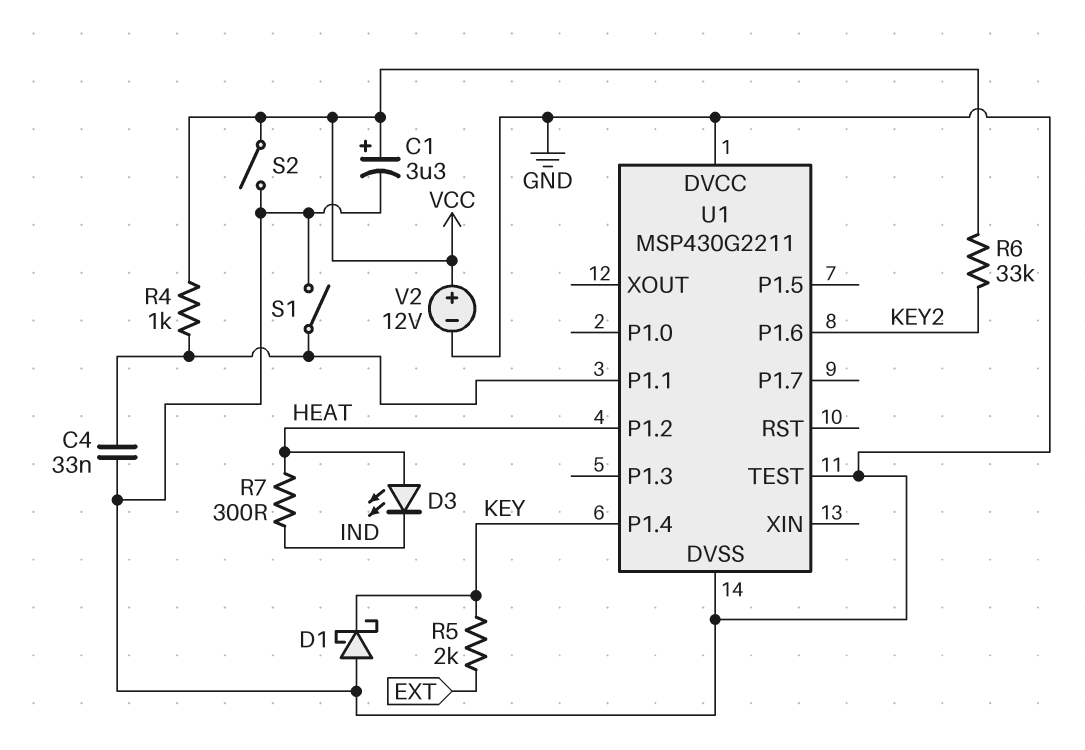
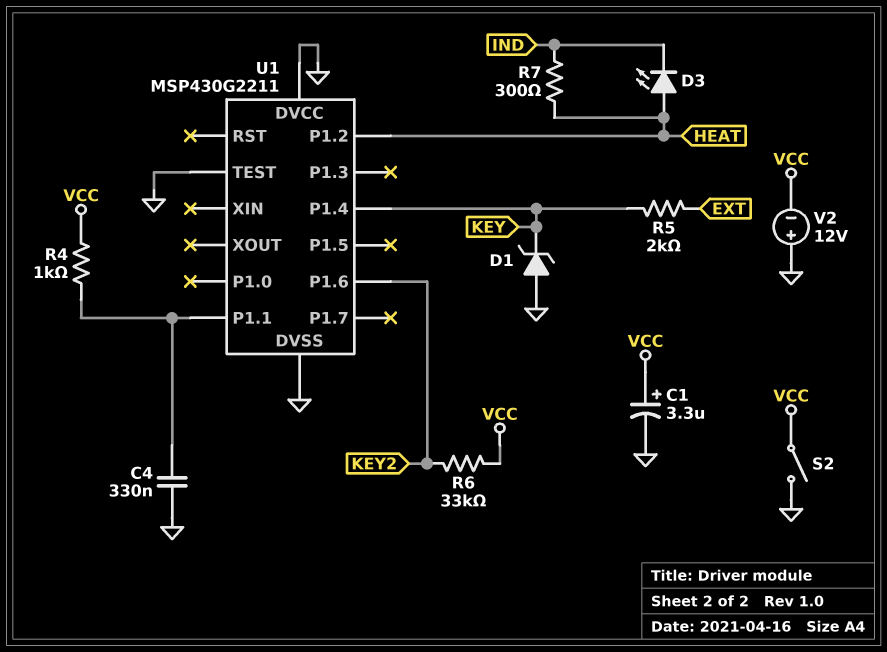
C4: 33nF (GND, U1/P1.1) -> 330nF (GND, U1/P1.1)
D1: schottky (A GND, K KEY) -> zener (A GND, K KEY)
S1: switch (GND, U1/P1.1) -> none
V2: 12V (plus VCC, minus GND) -> 12V (plus GND, minus VCC)

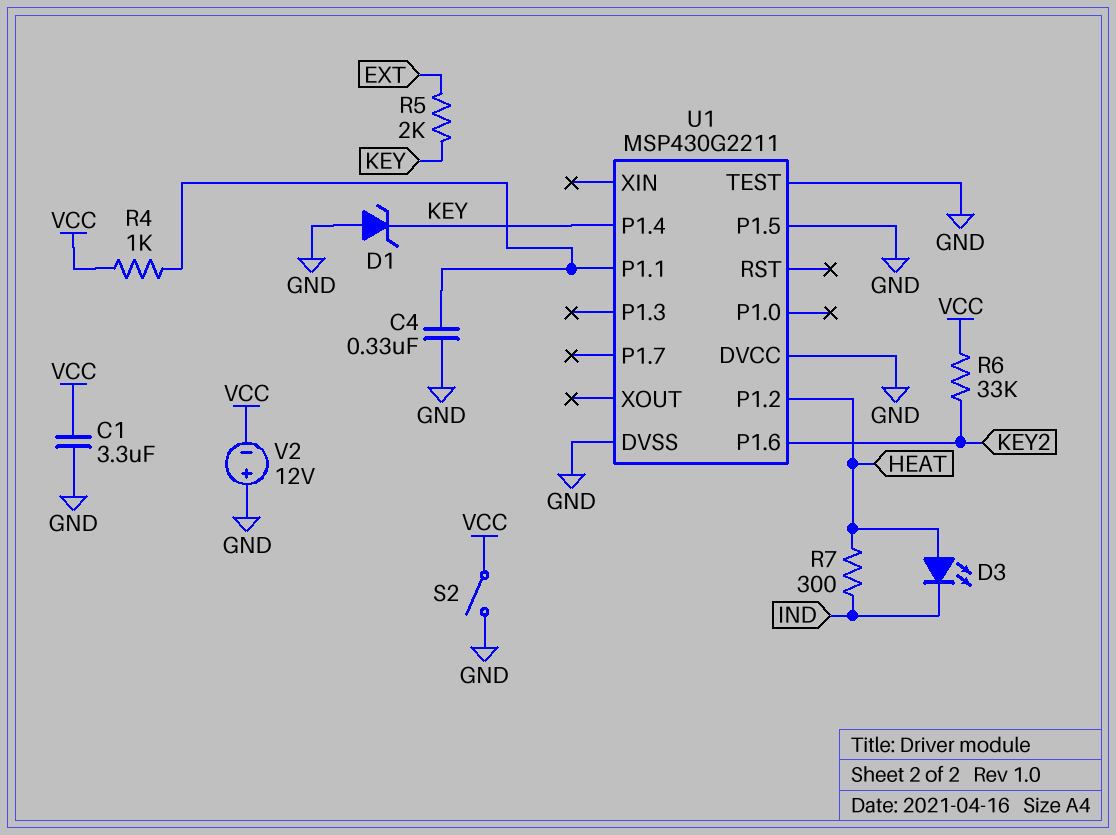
C1: 3.3uF (plus VCC, minus GND) -> 3.3uF (GND, VCC)
U1 pin P1.5: none -> GND

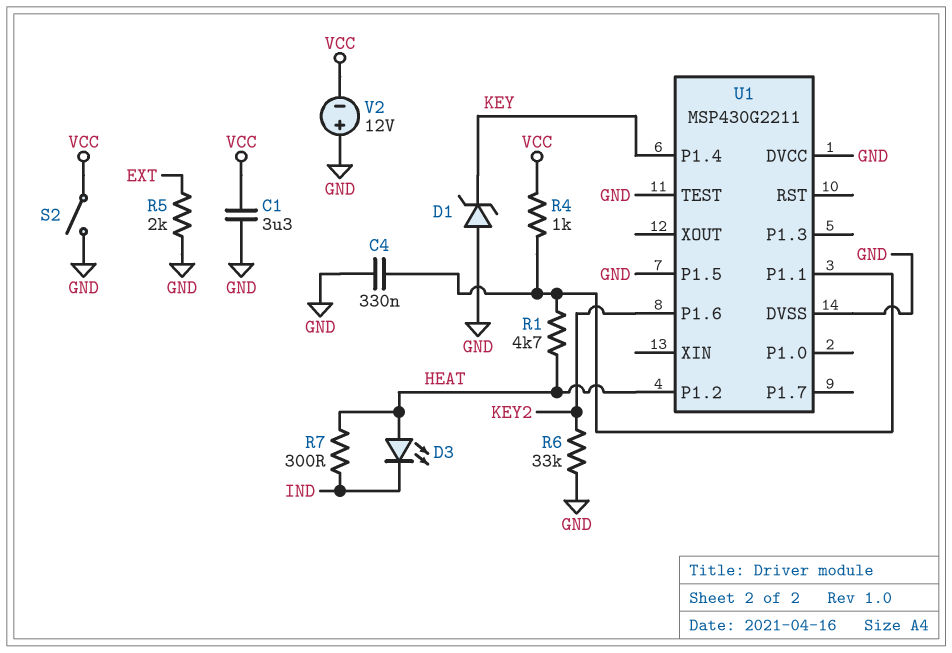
R1: none -> 4.7k (HEAT, U1/P1.1)
R5: 2k (EXT, KEY) -> 2k (EXT, GND)
R6: 33k (KEY2, VCC) -> 33k (GND, KEY2)

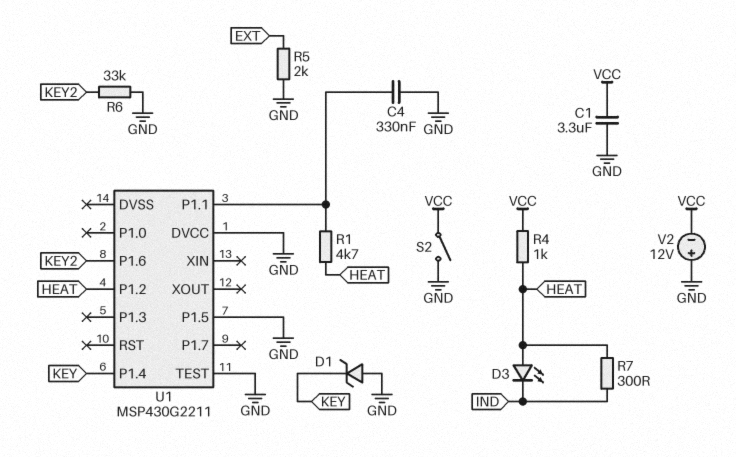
R4: 1k (U1/P1.1, VCC) -> 1k (HEAT, VCC)
U1 pin DVSS: GND -> none

